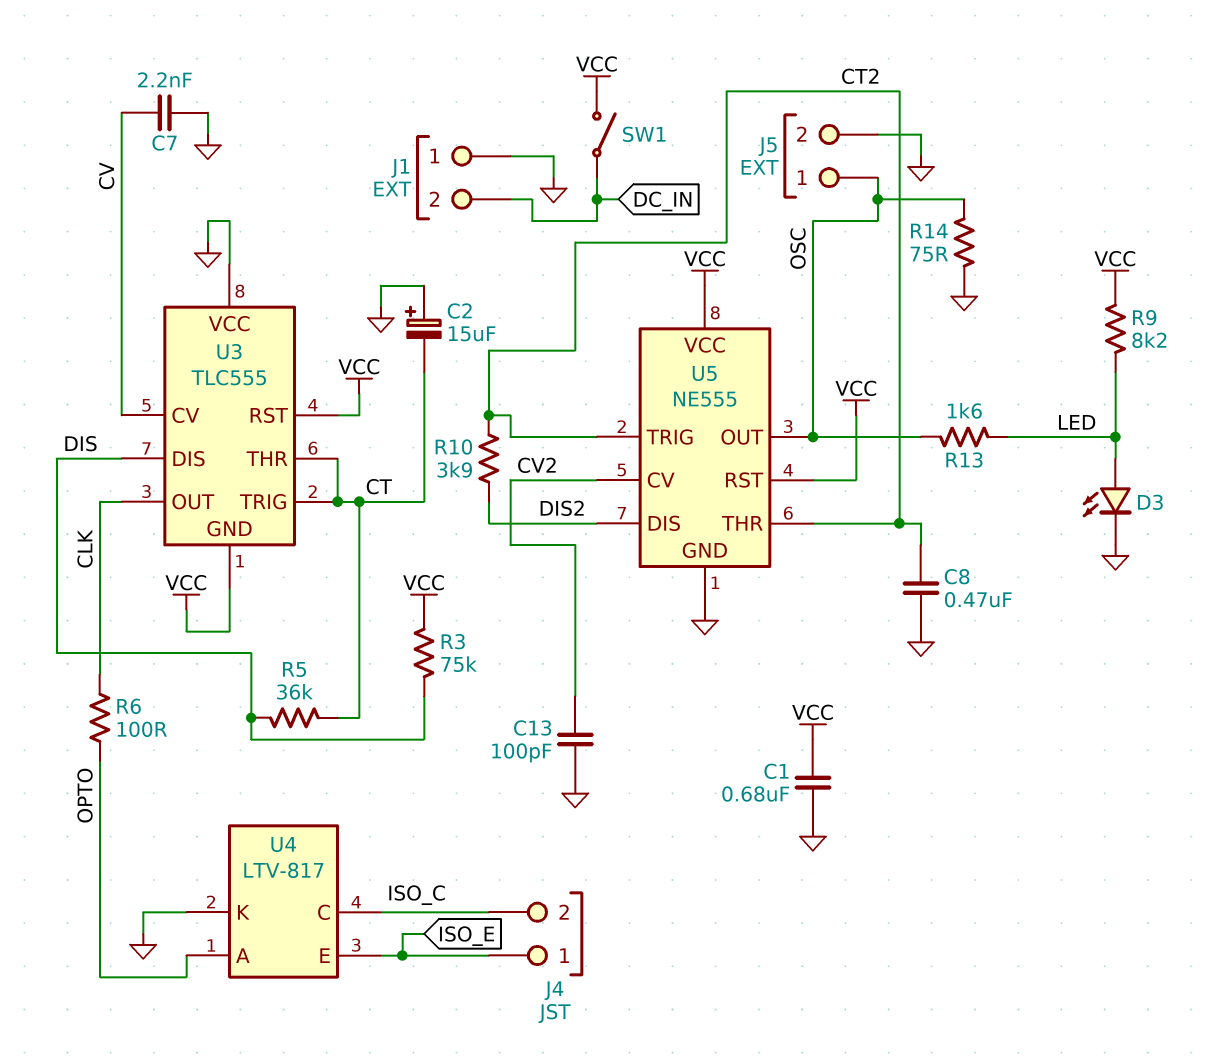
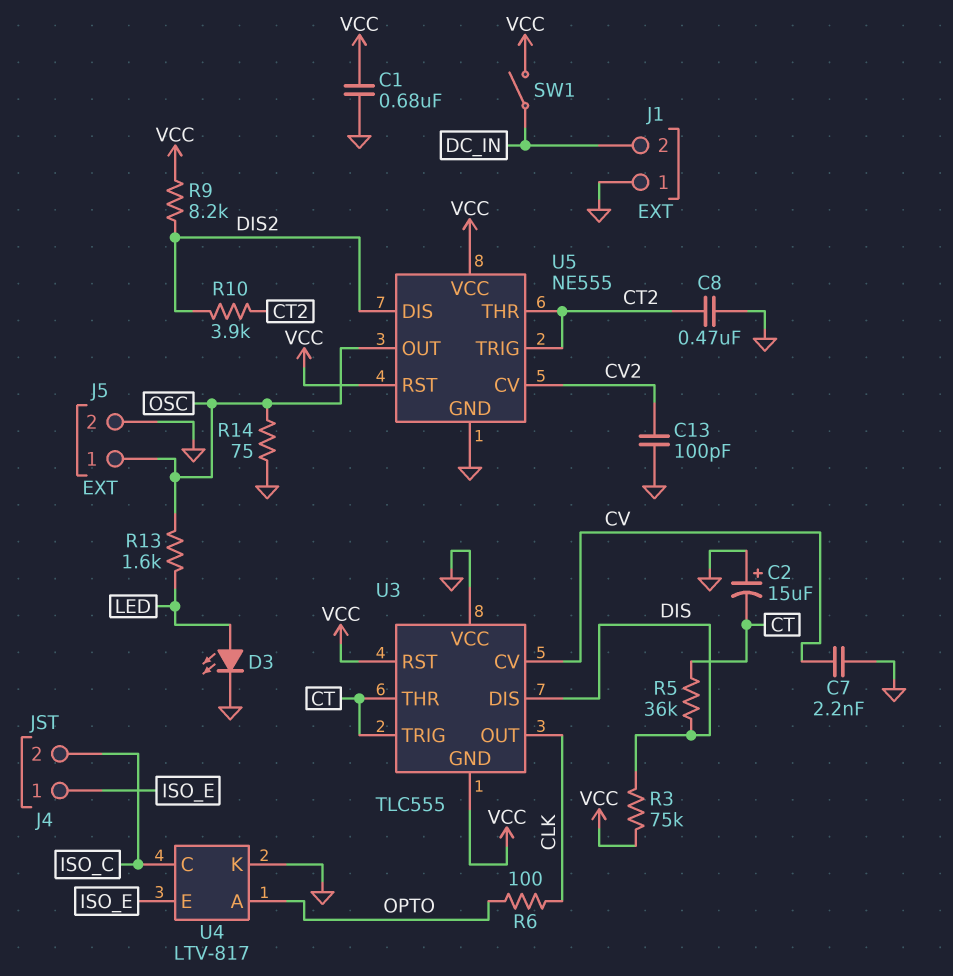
R9: 8.2k (LED, VCC) -> 8.2k (DIS2, VCC)

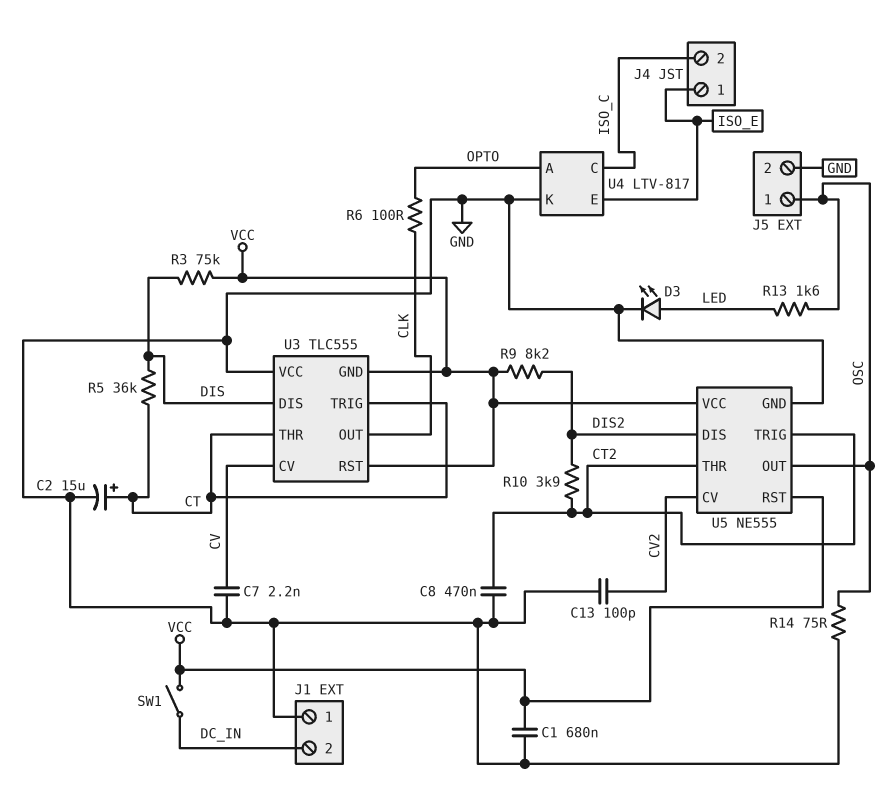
C2: 15uF (plus GND, minus CT) -> 15uF (plus CT, minus GND)

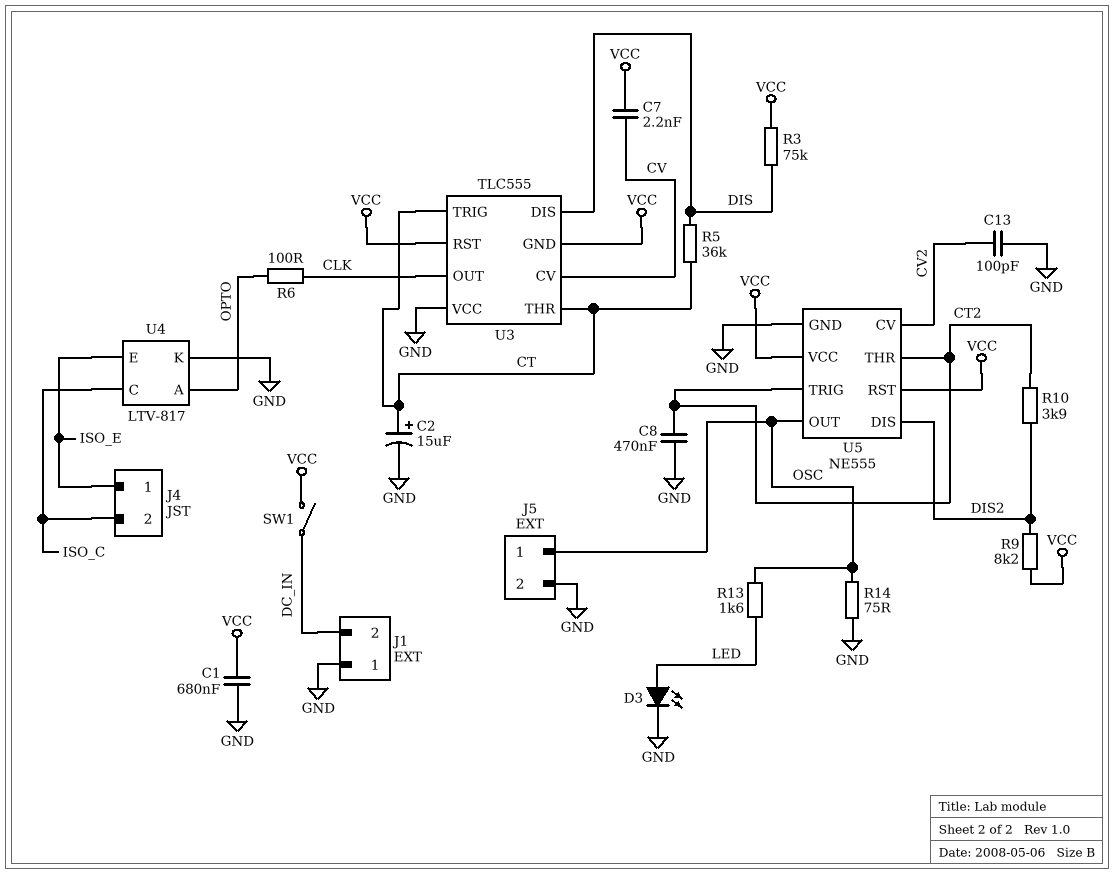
C7: 2.2nF (CV, GND) -> 2.2nF (CV, VCC)

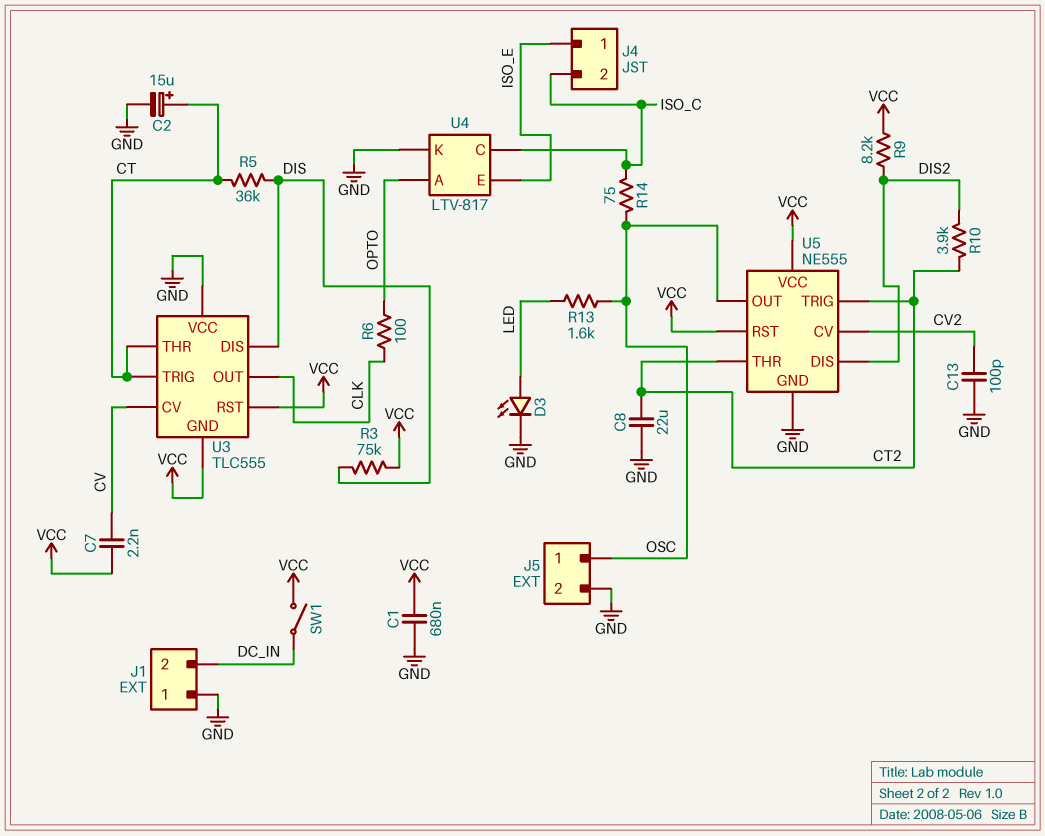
C8: 470nF (CT2, GND) -> 22uF (CT2, GND)
R14: 75 (GND, OSC) -> 75 (ISO_C, OSC)

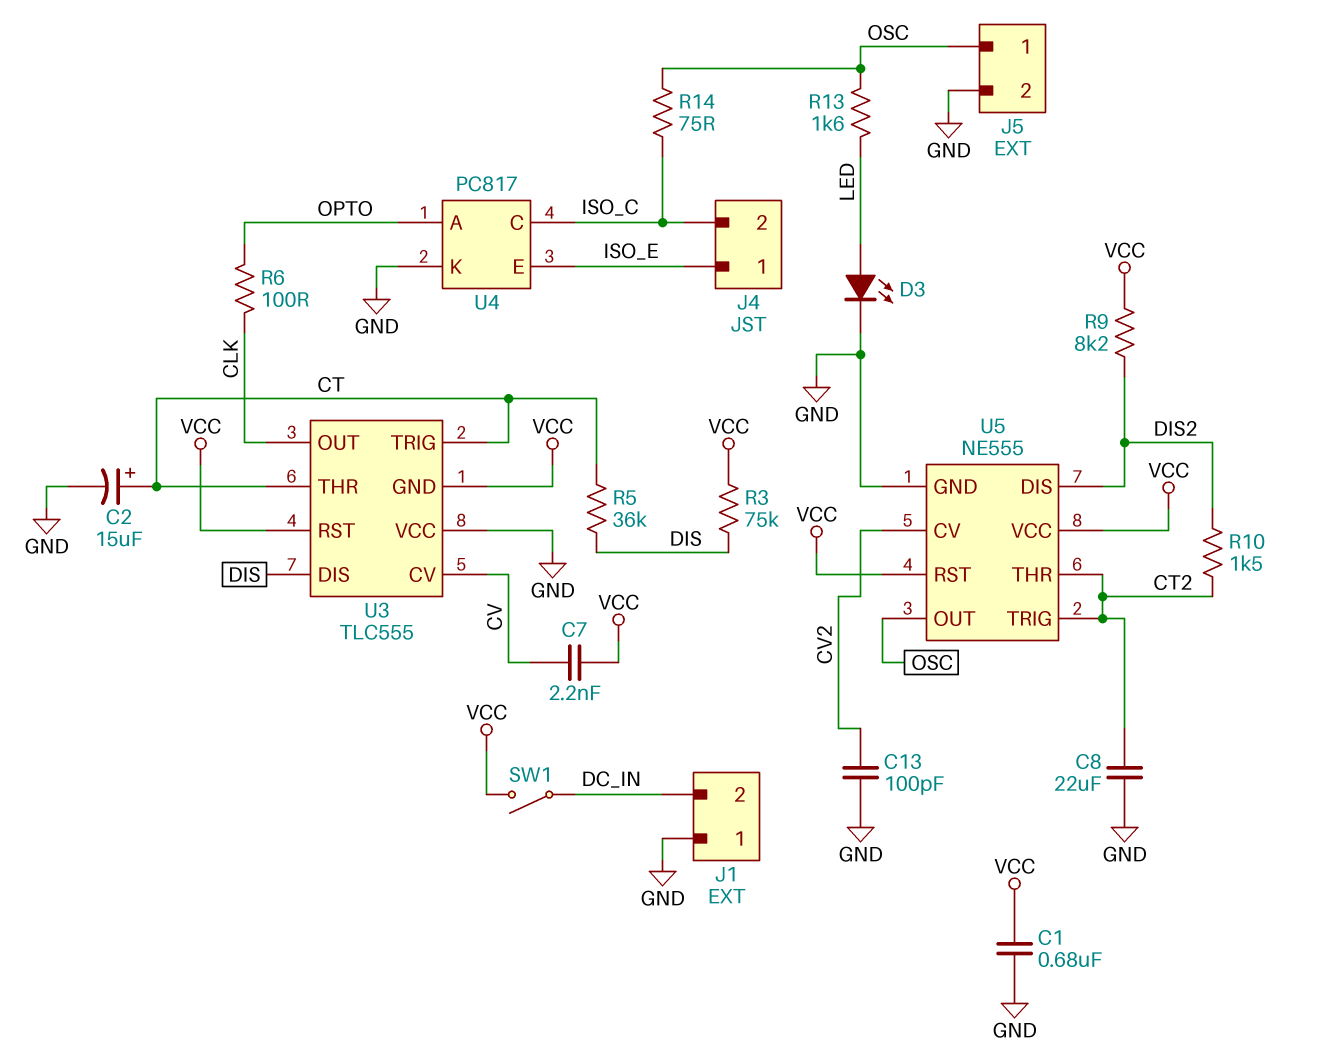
R10: 3.9k (CT2, DIS2) -> 1.5k (CT2, DIS2)
U4: LTV-817 -> PC817

